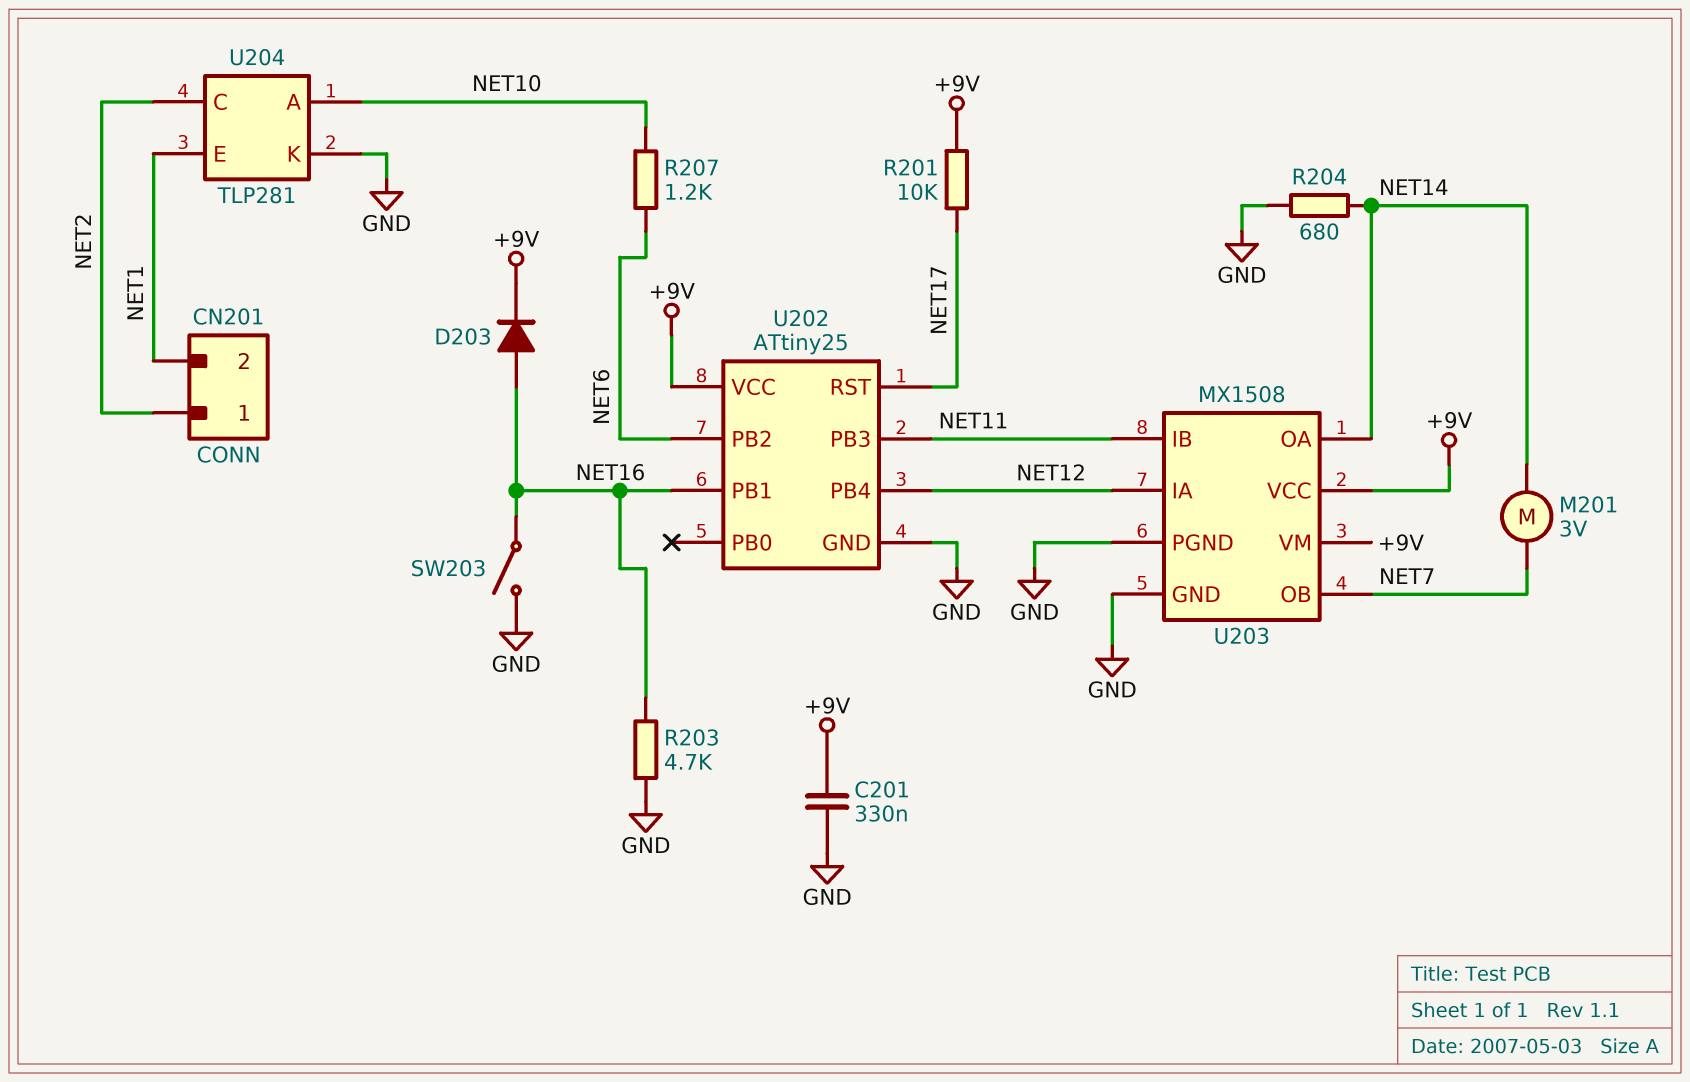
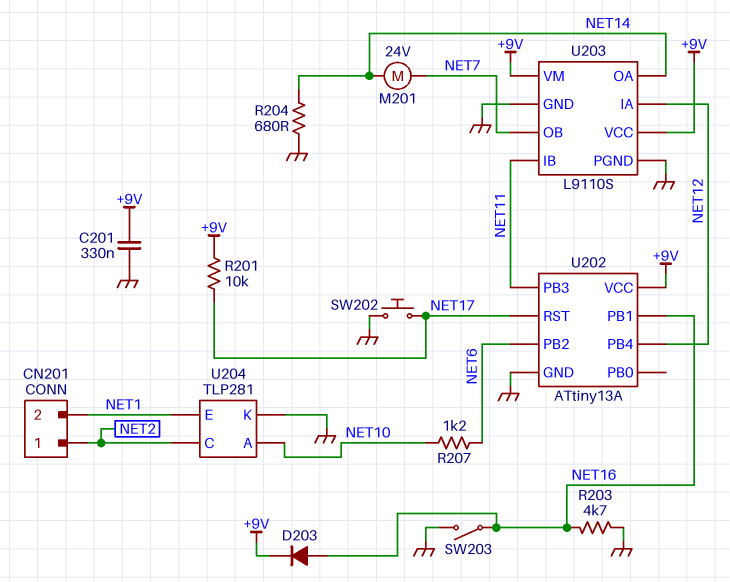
M201: motor 3V (NET7, NET14) -> motor 24V (NET7, NET14)
SW202: none -> button (GND, NET17)
U202: ATtiny25 -> ATtiny13A
U203: MX1508 -> L9110S

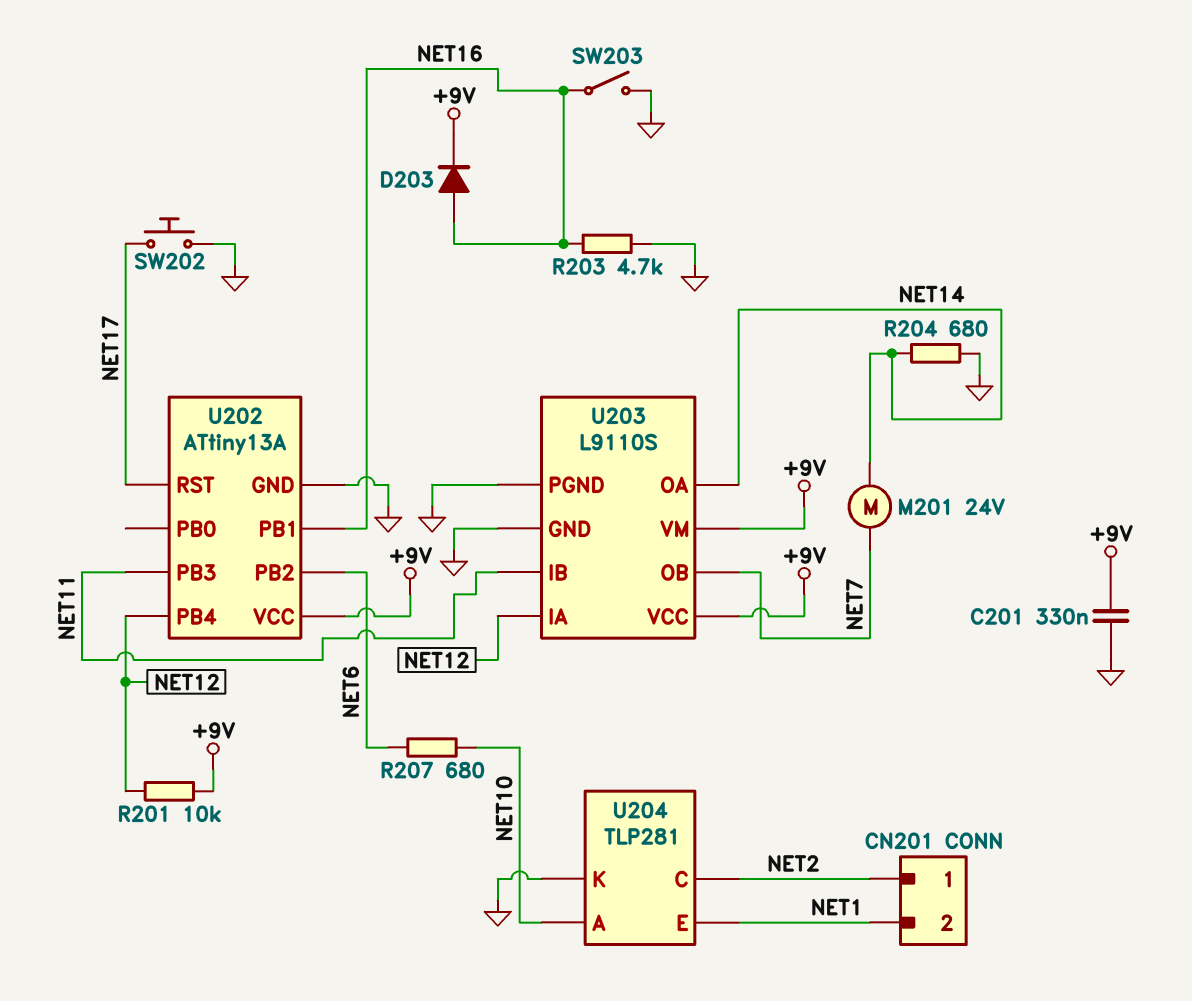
R201: 10k (+9V, NET17) -> 10k (+9V, NET12)
R207: 1.2k (NET6, NET10) -> 680 (NET6, NET10)

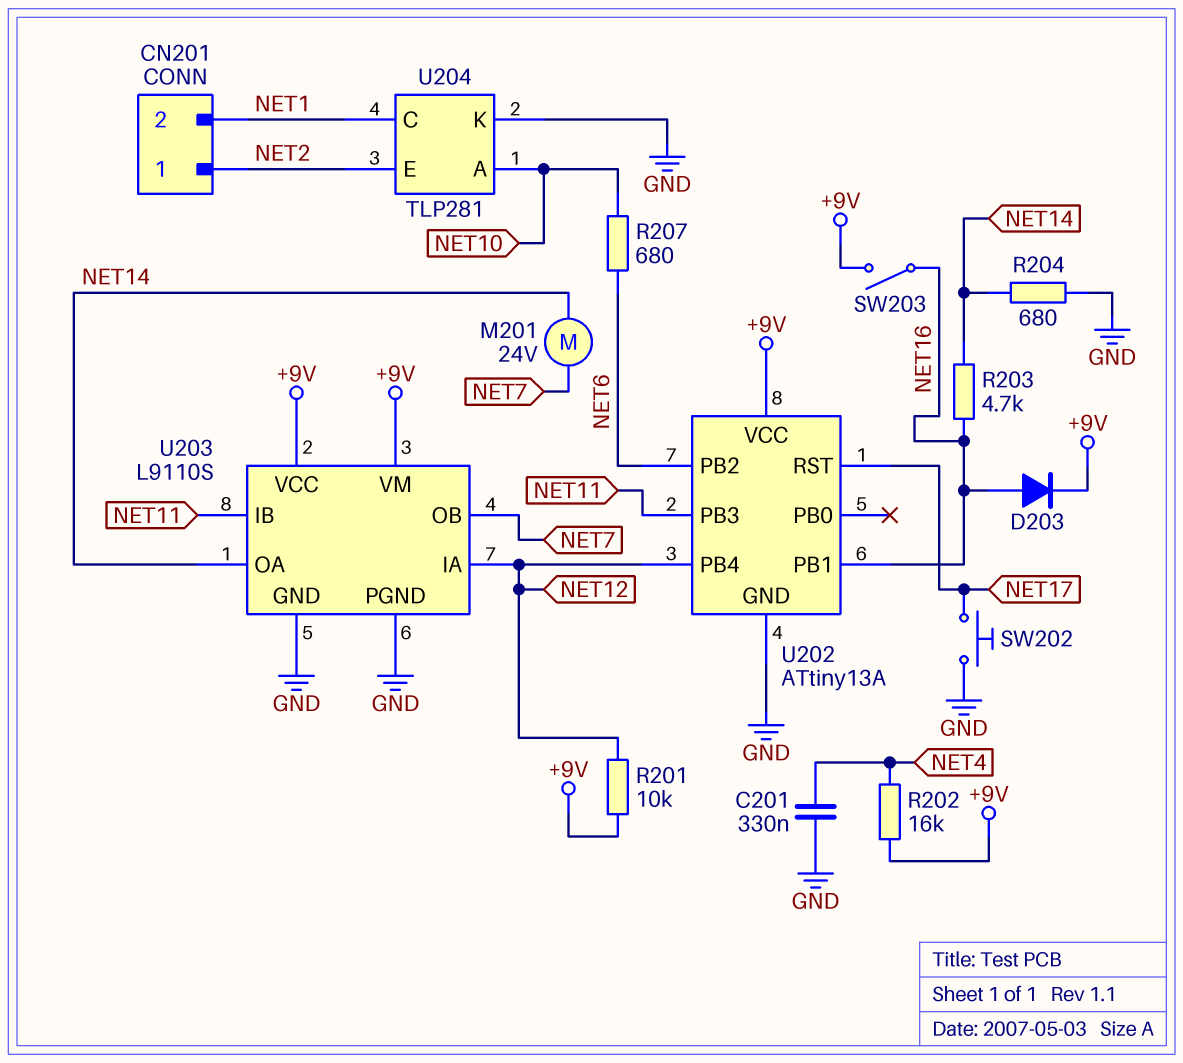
C201: 330nF (+9V, GND) -> 330nF (GND, NET4)
R202: none -> 16k (+9V, NET4)
R203: 4.7k (GND, NET16) -> 4.7k (NET14, NET16)
SW203: switch (GND, NET16) -> switch (+9V, NET16)
U204 pin C: NET2 -> NET1
U204 pin E: NET1 -> NET2

